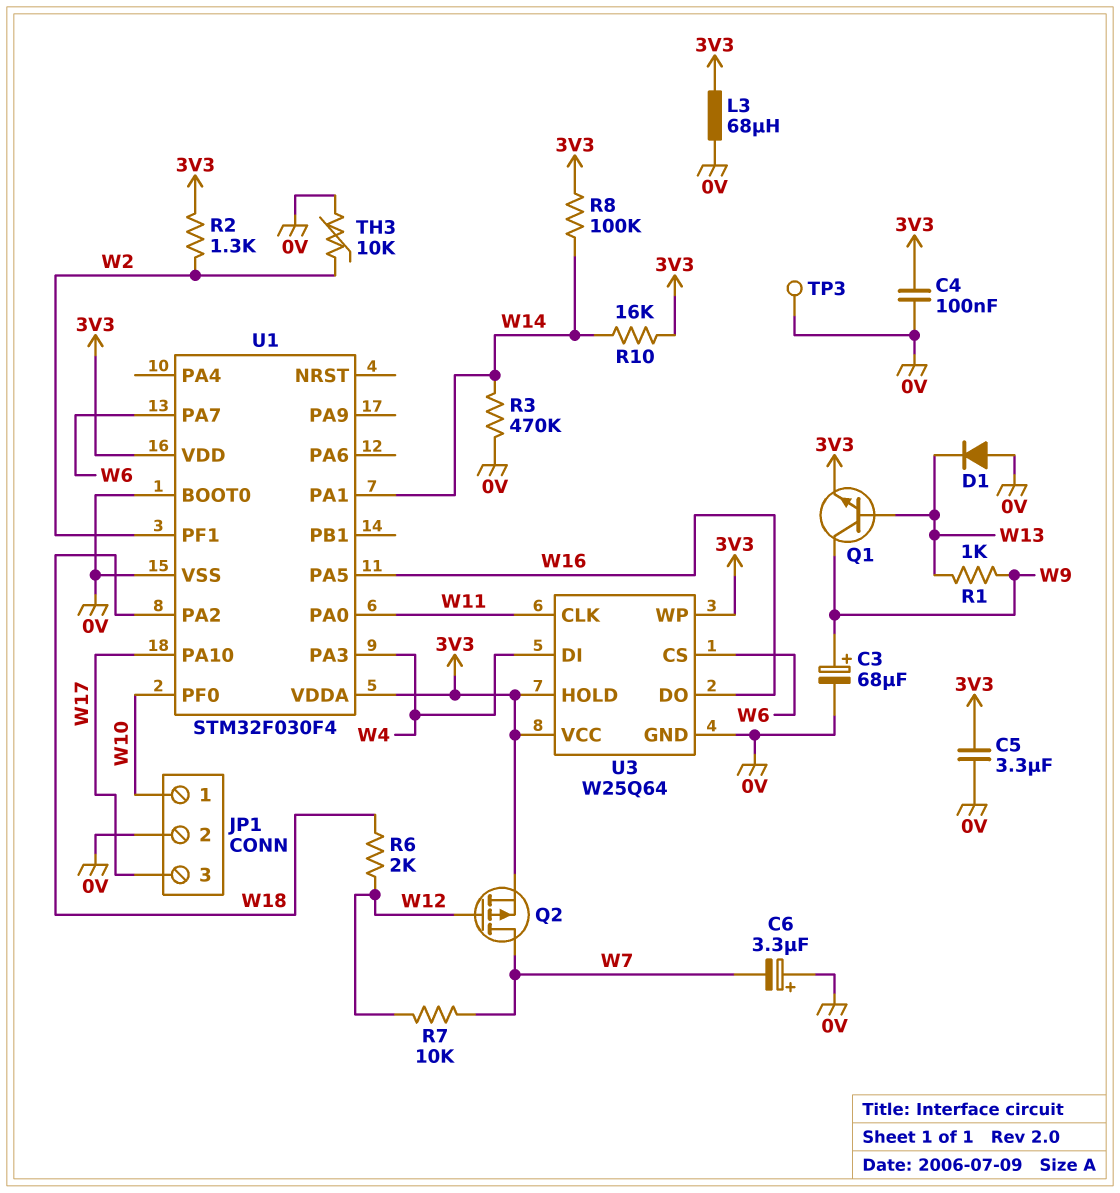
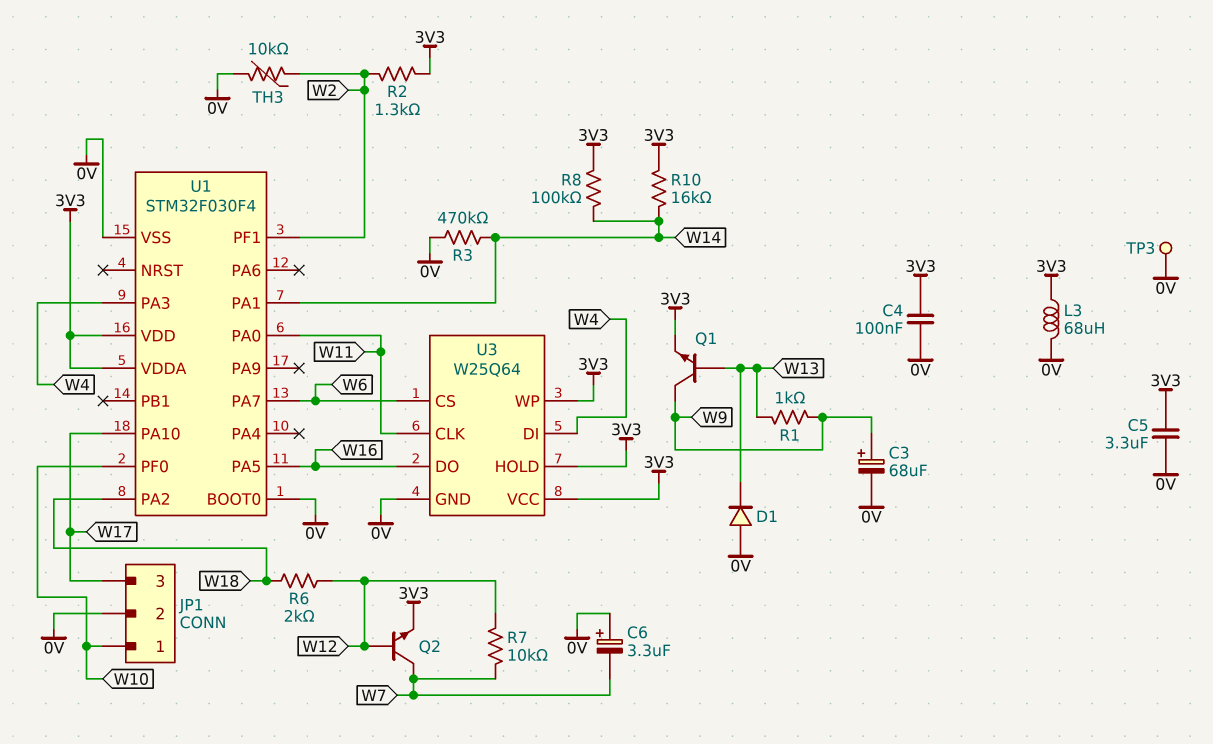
Q2: PMOS (G W12, D W7, S 3V3) -> NPN (B W12, C W7, E 3V3)

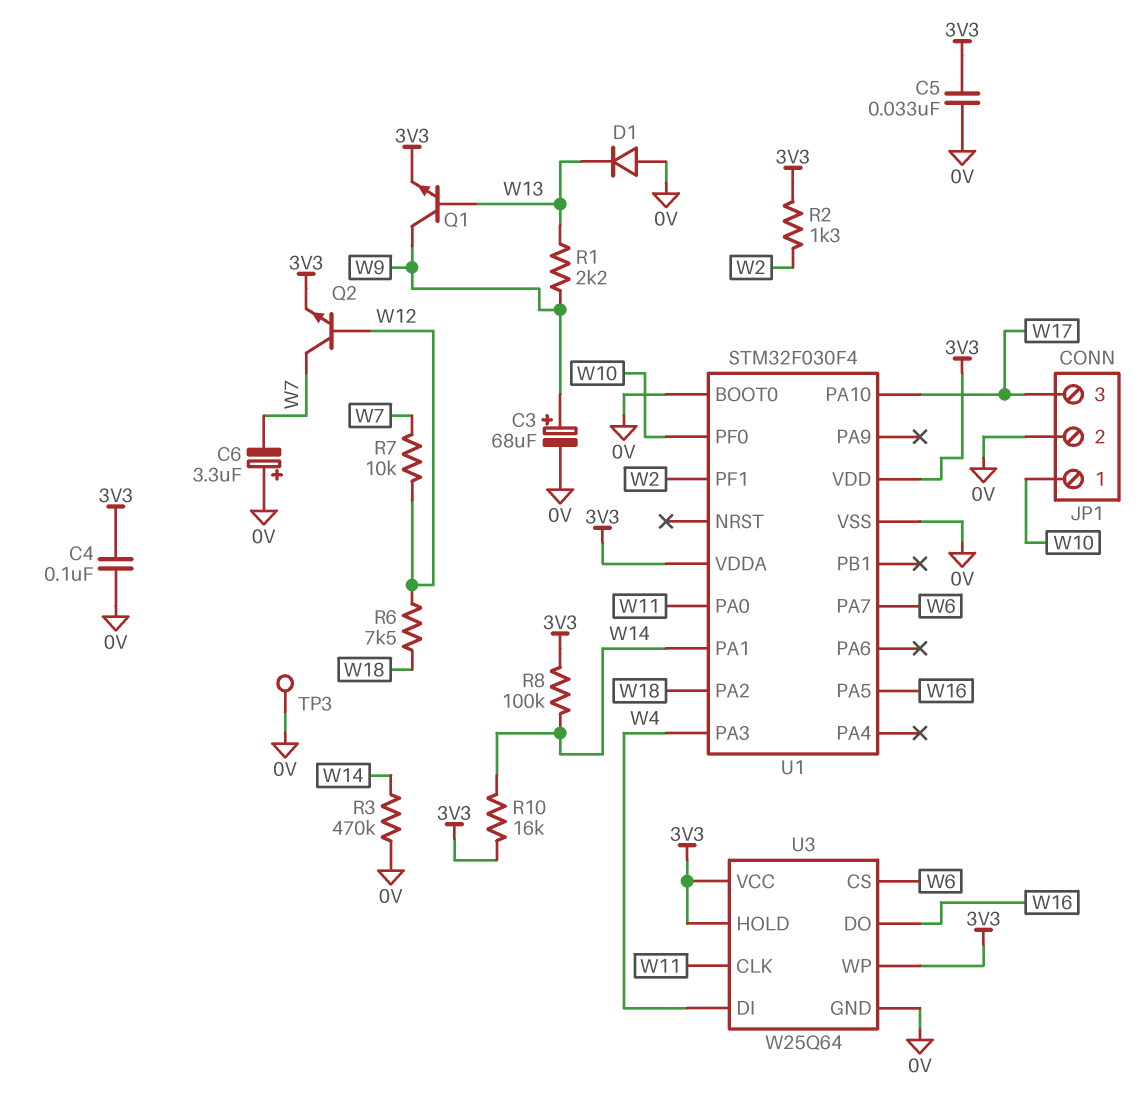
C5: 3.3uF (0V, 3V3) -> 33nF (0V, 3V3)
L3: 68uH (0V, 3V3) -> none
R1: 1k (W9, W13) -> 2.2k (W9, W13)
R6: 2k (W12, W18) -> 7.5k (W12, W18)
TH3: 10k (0V, W2) -> none

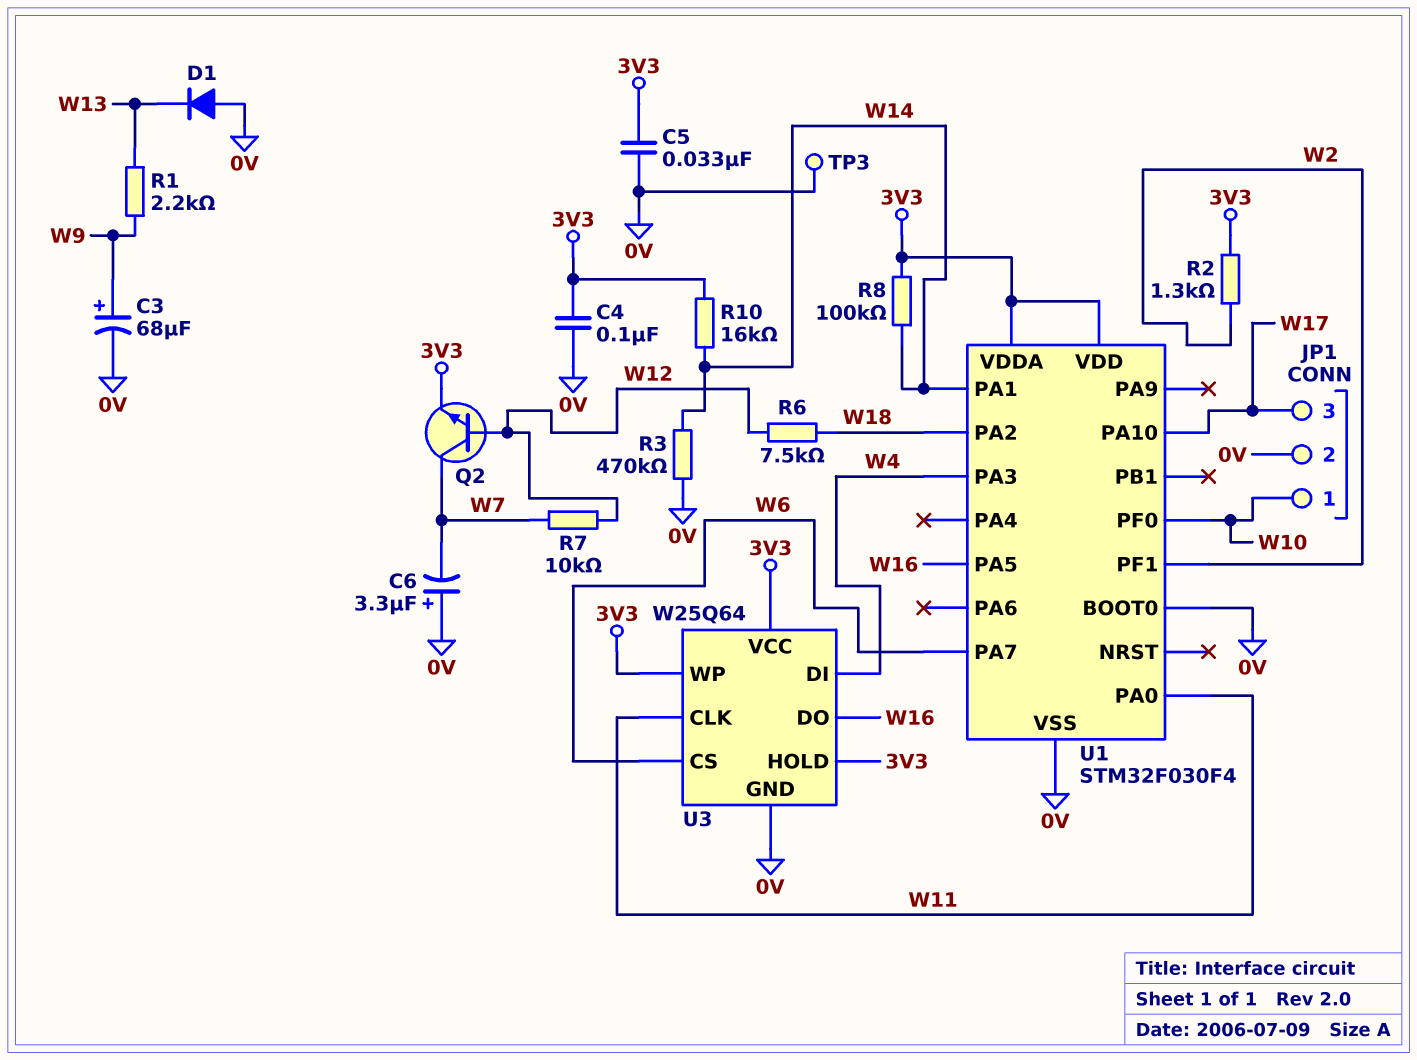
Q1: NPN (B W13, C W9, E 3V3) -> none

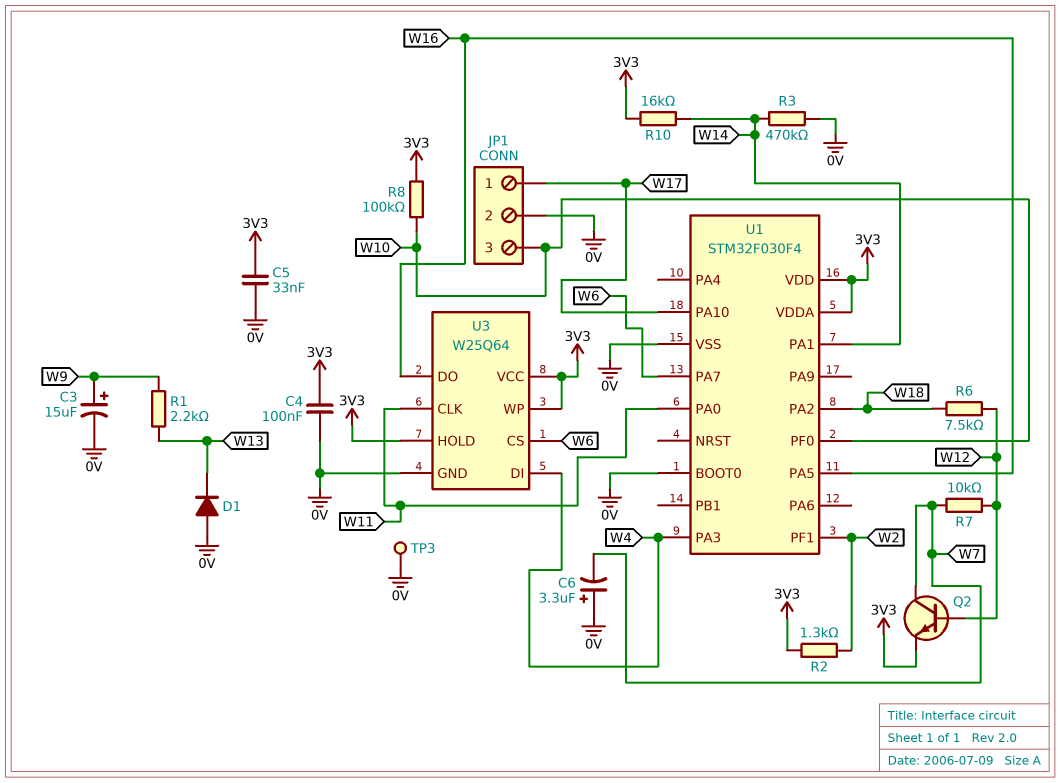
C3: 68uF (plus W9, minus 0V) -> 15uF (plus W9, minus 0V)
JP1 pin 1: W10 -> W17
JP1 pin 3: W17 -> W10
R8: 100k (3V3, W14) -> 100k (3V3, W10)

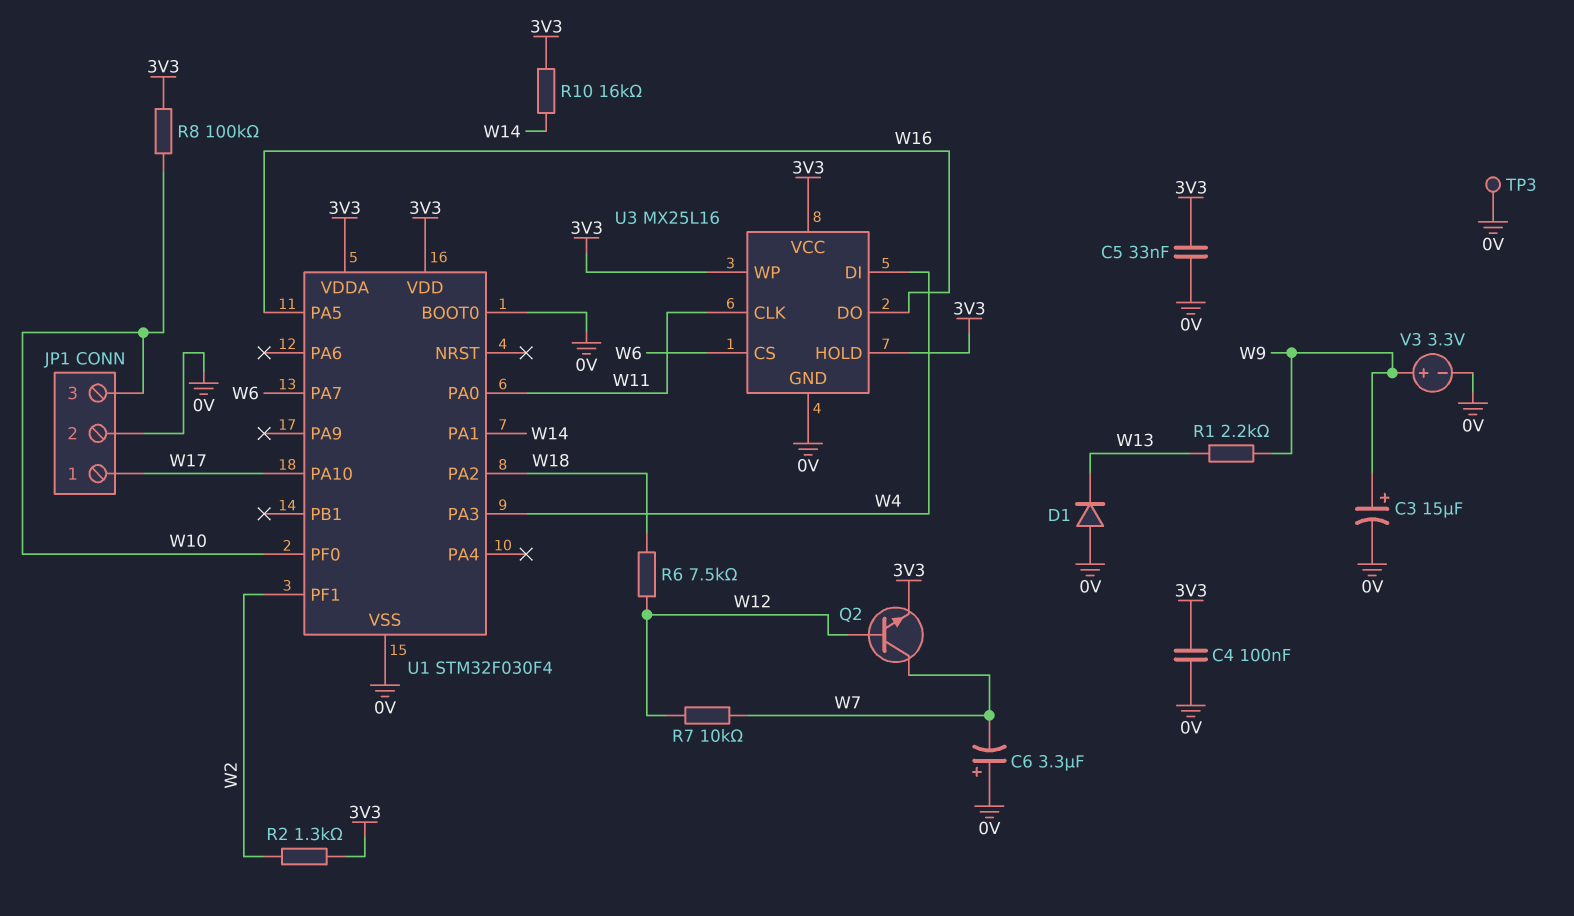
R3: 470k (0V, W14) -> none
U3: W25Q64 -> MX25L16
V3: none -> 3.3V (plus W9, minus 0V)

